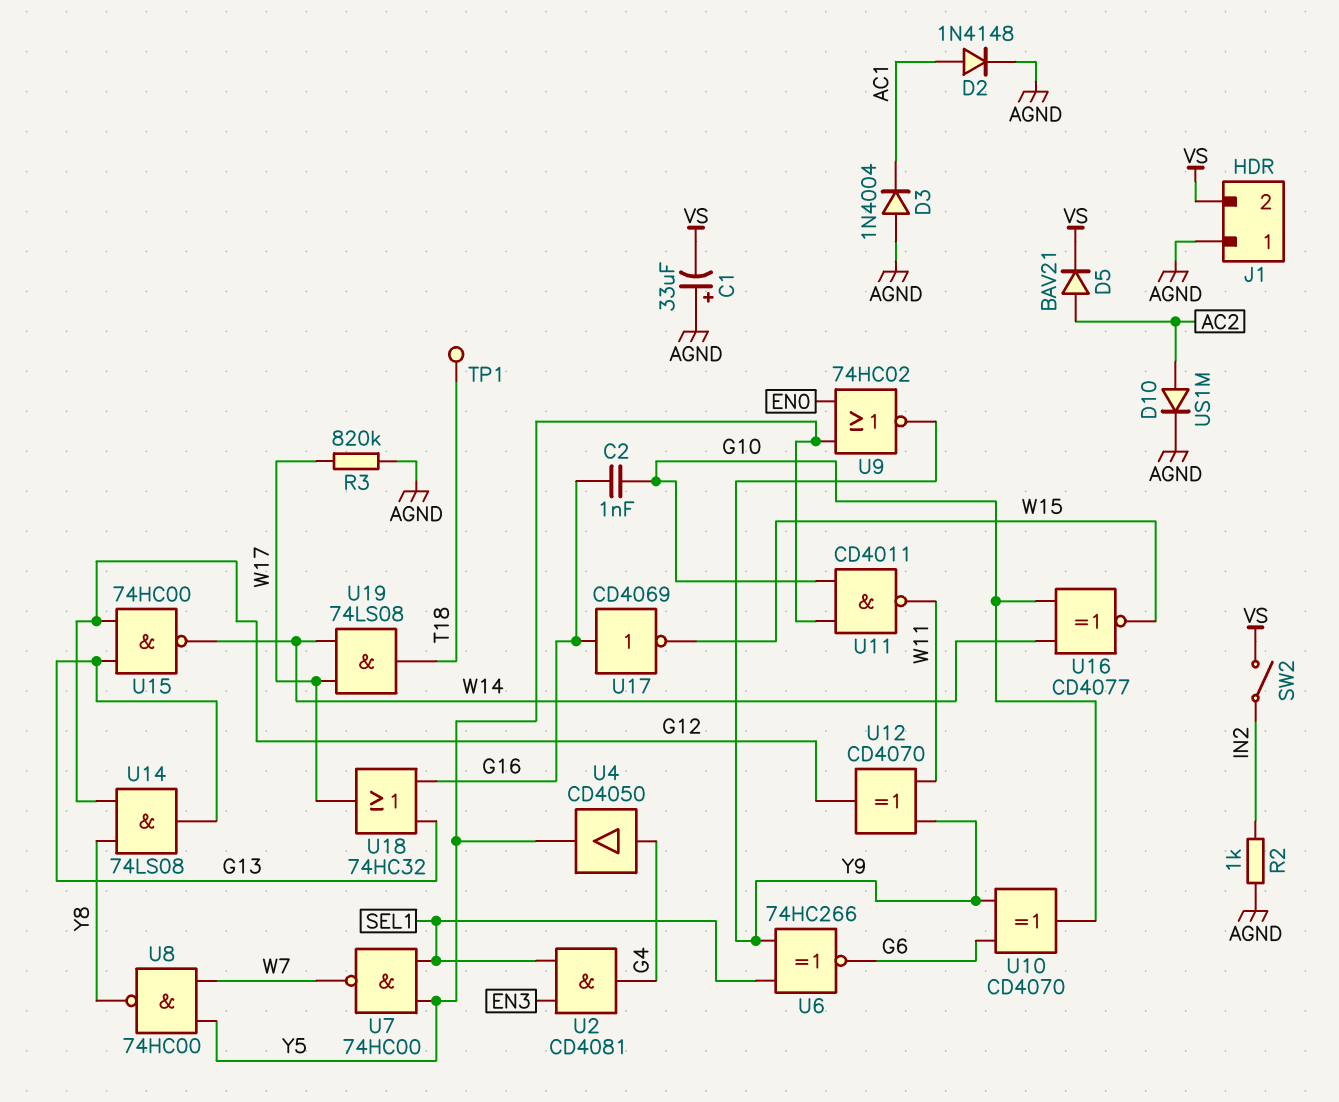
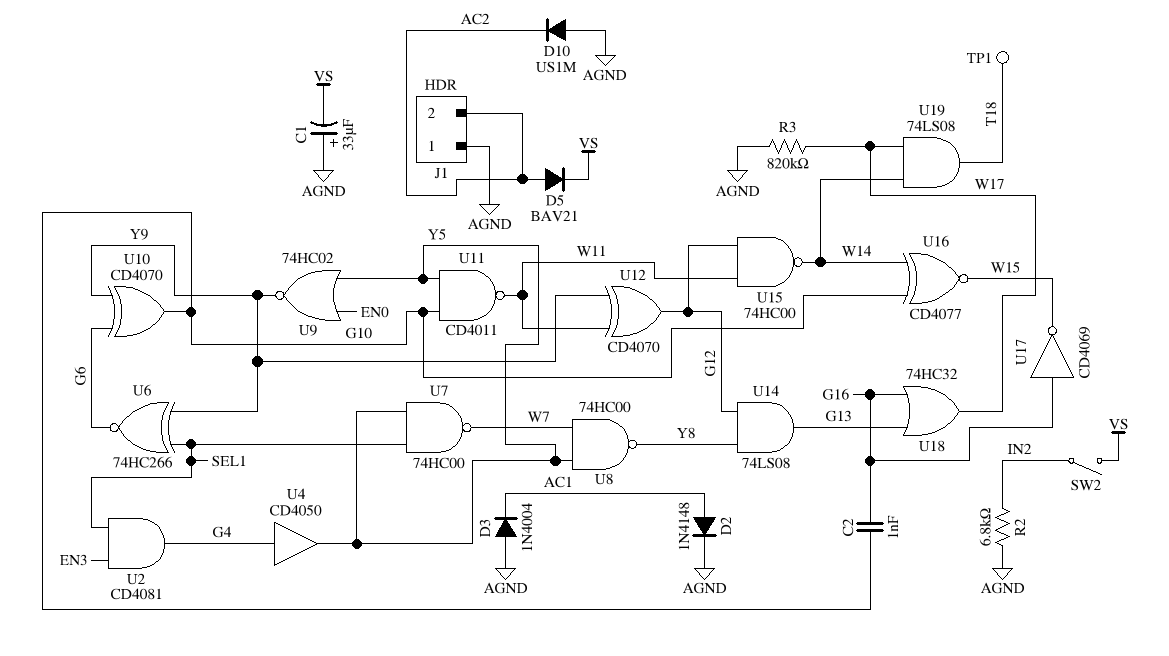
D10: diode US1M (A AC2, K AGND) -> diode US1M (A AGND, K AC2)
J1 pin 2: VS -> AC2
R2: 1k (AGND, IN2) -> 6.8k (AGND, IN2)
U15: NAND 74HC00 (in G12, in G13, out W14) -> NAND 74HC00 (in G12, in W11, out W14)

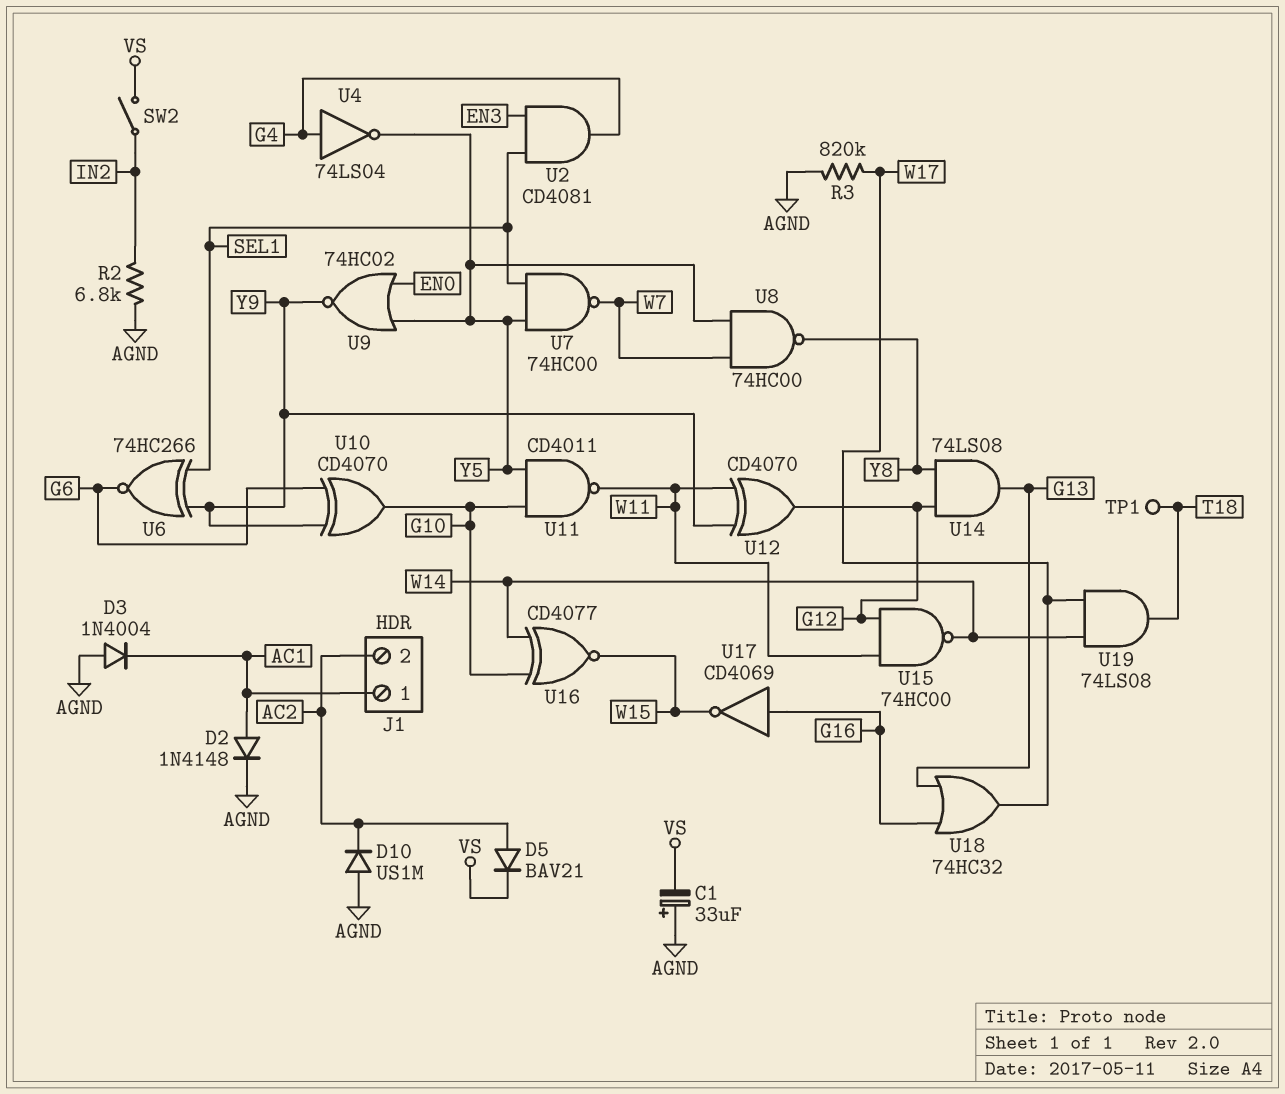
C2: 1nF (G10, G16) -> none
J1 pin 1: AGND -> AC1
U4: buffer CD4050 (in G4, out Y5) -> NOT 74LS04 (in G4, out Y5)

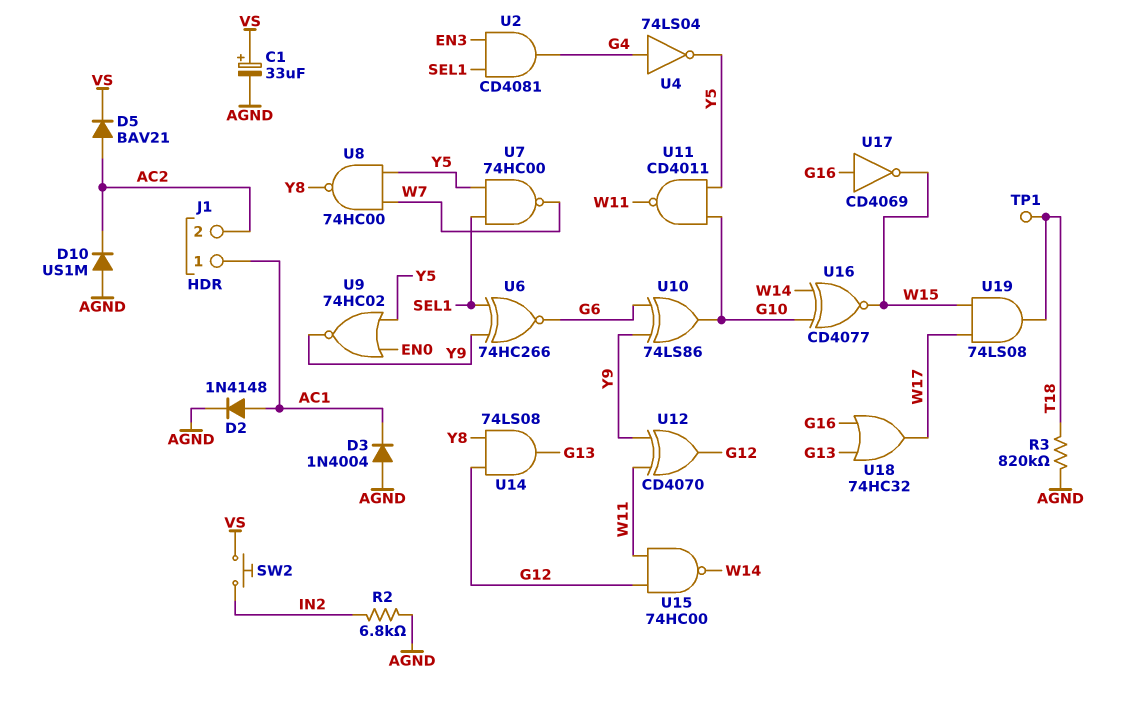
C1: 33uF (plus AGND, minus VS) -> 33uF (plus VS, minus AGND)
R3: 820k (AGND, W17) -> 820k (AGND, T18)
SW2: switch (IN2, VS) -> button (IN2, VS)
U10: XOR CD4070 (in G6, in Y9, out G10) -> XOR 74LS86 (in G6, in Y9, out G10)
U19: AND 74LS08 (in W14, in W17, out T18) -> AND 74LS08 (in W15, in W17, out T18)

